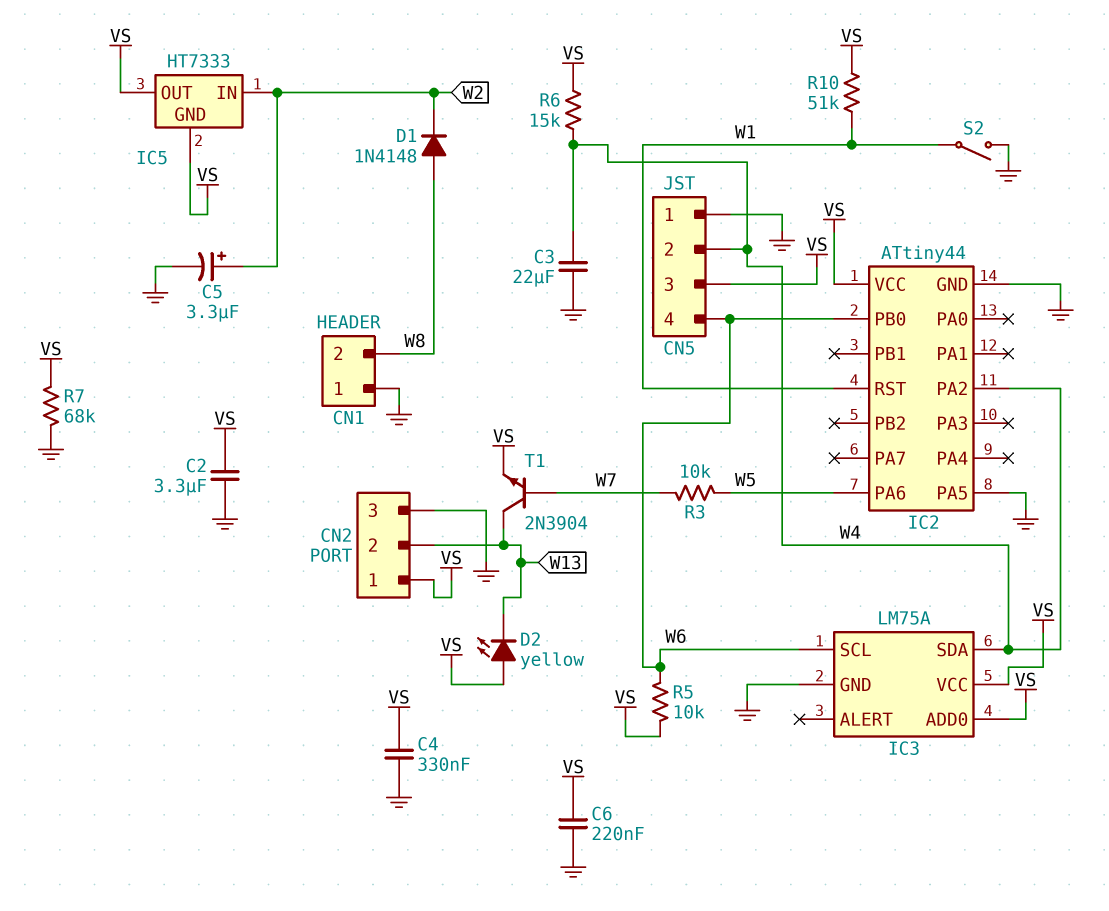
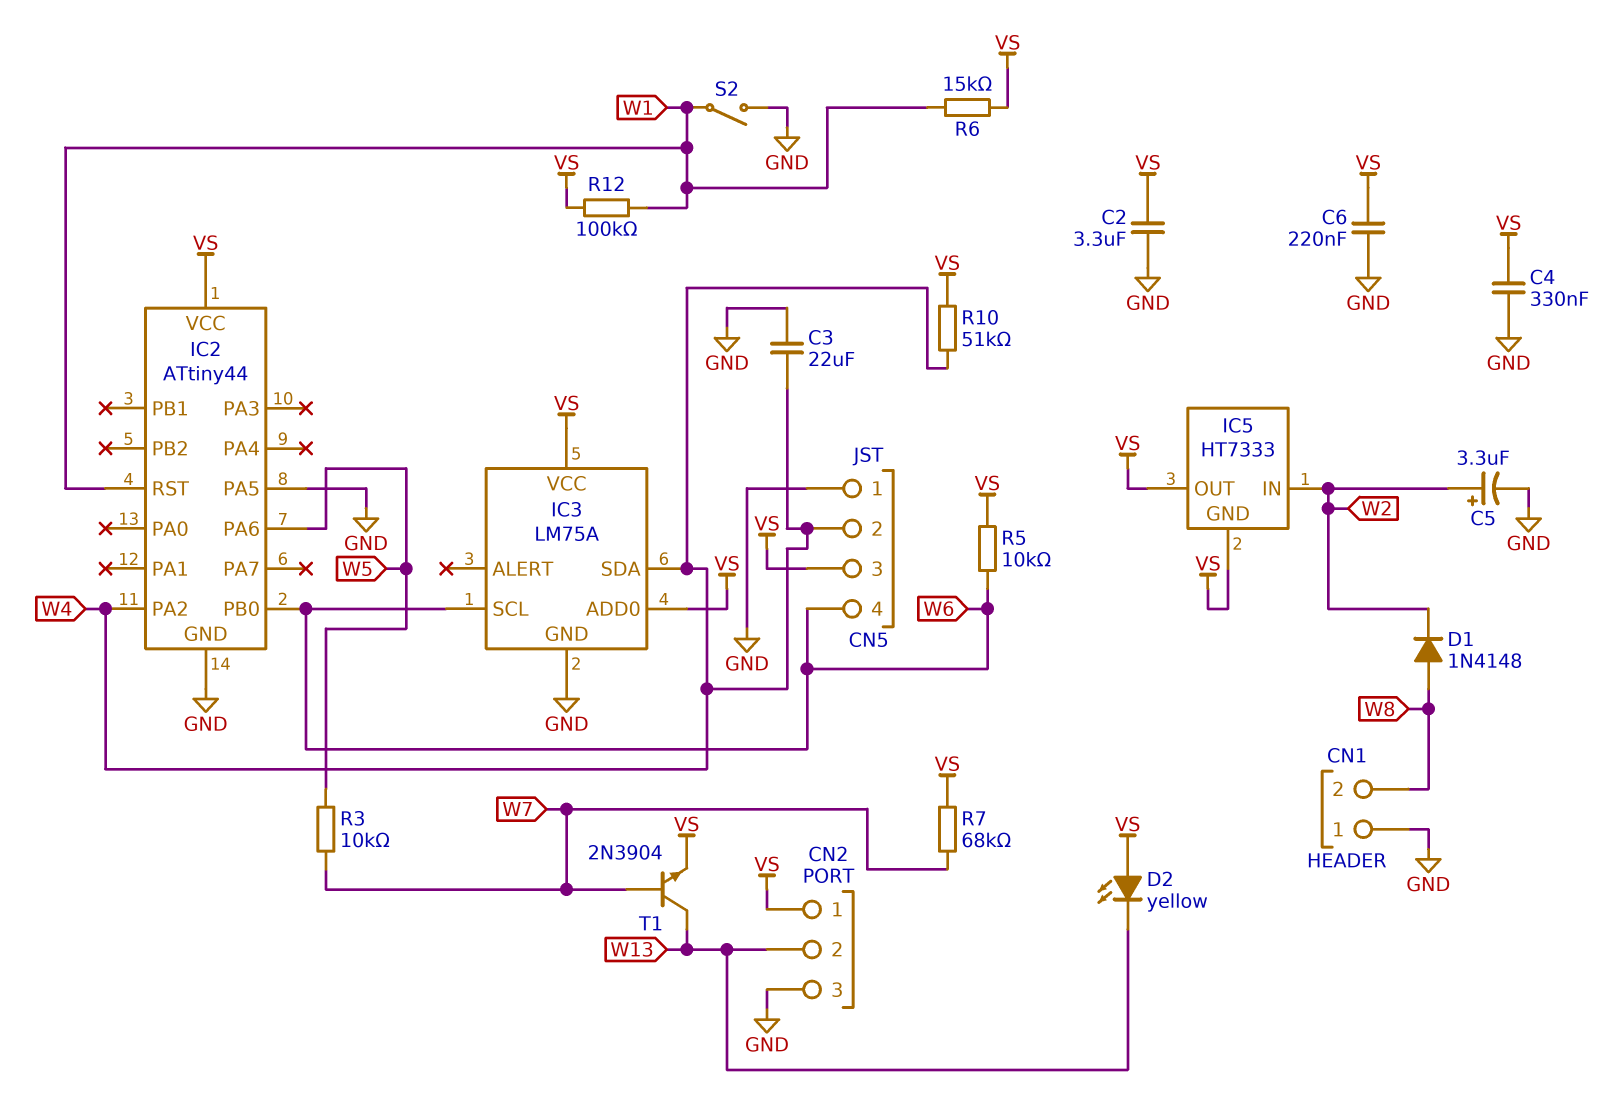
R6: 15k (VS, W4) -> 15k (VS, W1)
R7: 68k (GND, VS) -> 68k (VS, W7)
R10: 51k (VS, W1) -> 51k (VS, W4)
R12: none -> 100k (VS, W1)

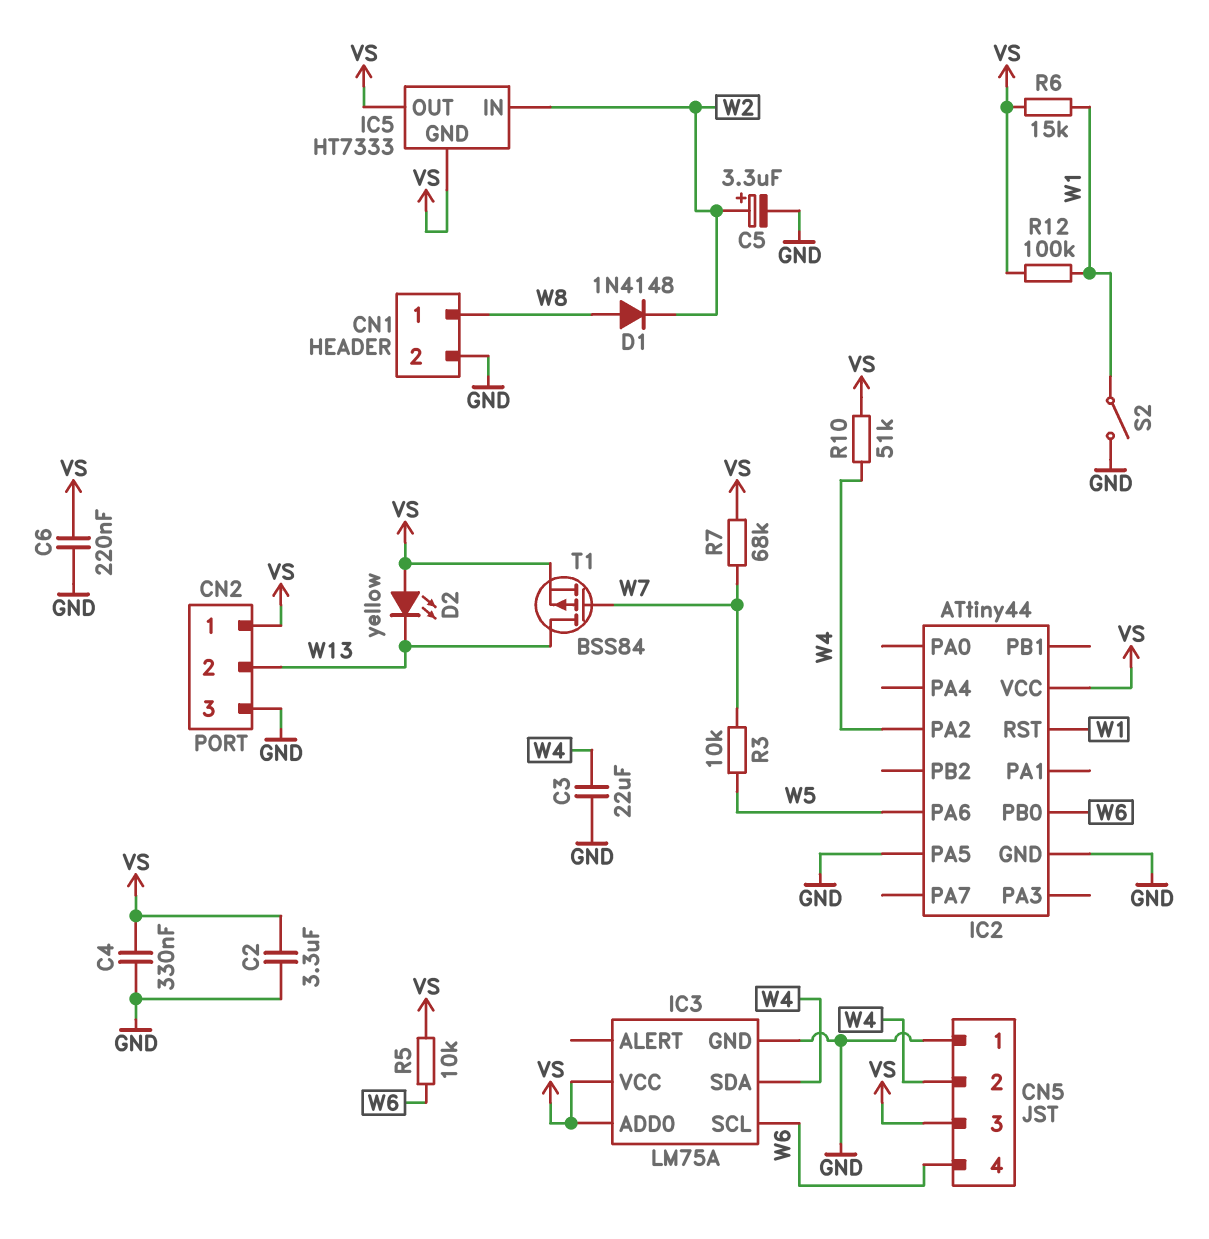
CN1 pin 1: GND -> W8
CN1 pin 2: W8 -> GND
T1: NPN 2N3904 (B W7, C W13, E VS) -> PMOS BSS84 (G W7, D W13, S VS)

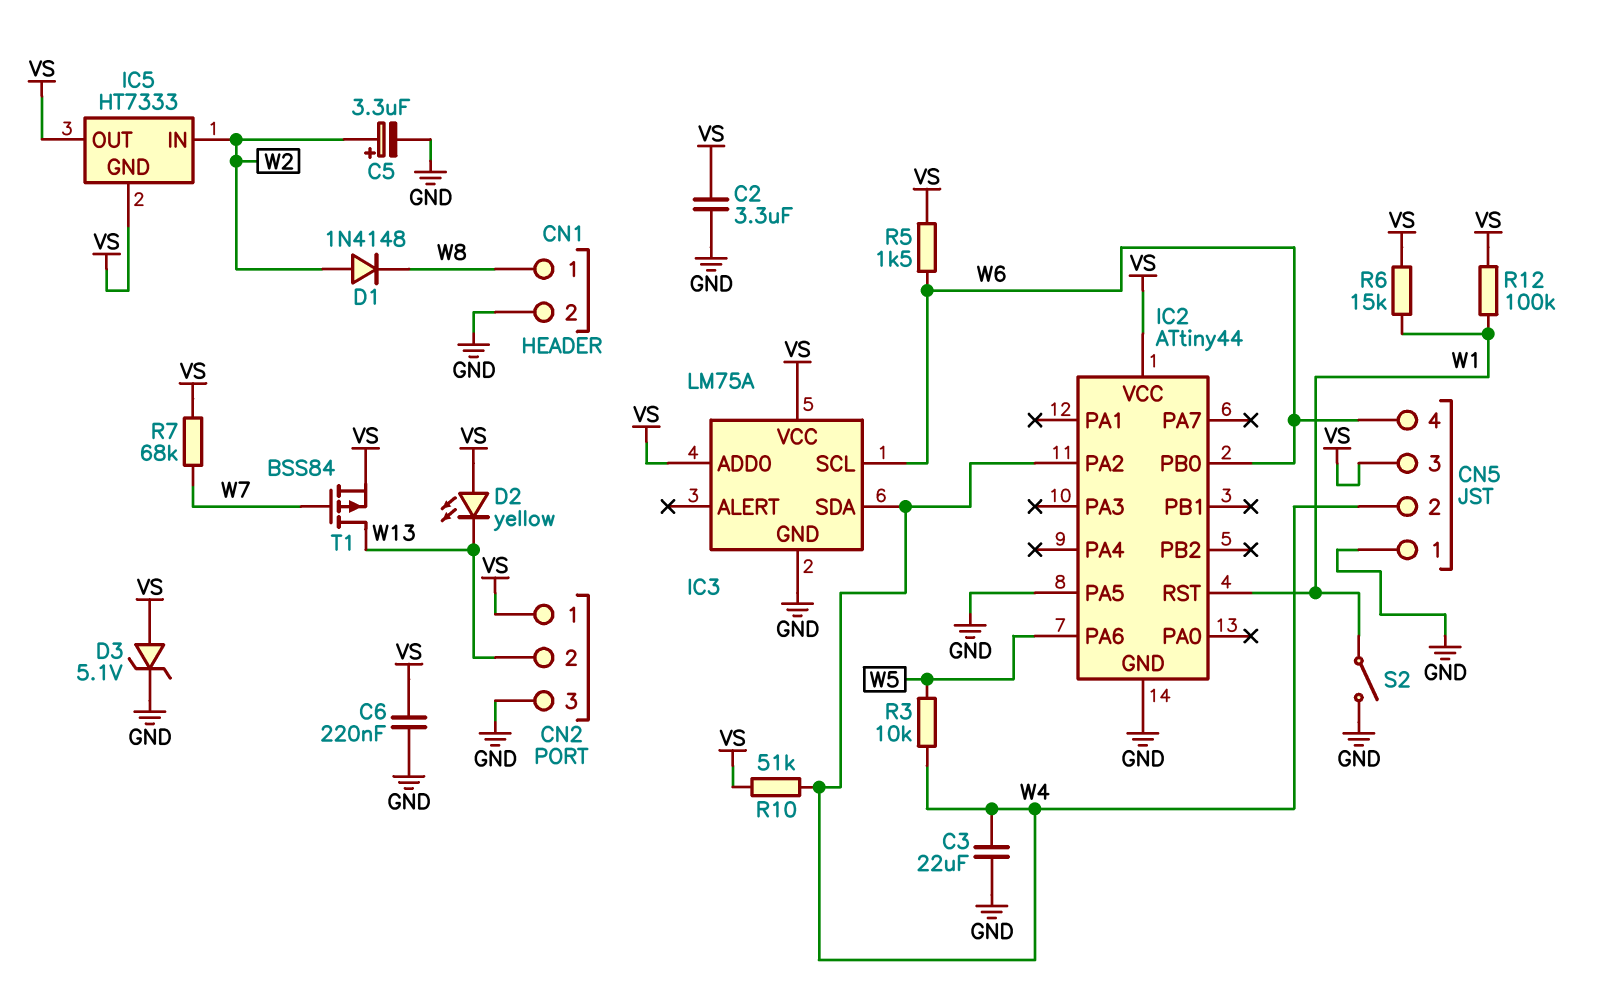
C4: 330nF (GND, VS) -> none
D1: diode 1N4148 (A W8, K W2) -> diode 1N4148 (A W2, K W8)
D3: none -> zener 5.1V (A VS, K GND)
R3: 10k (W5, W7) -> 10k (W4, W5)
R5: 10k (VS, W6) -> 1.5k (VS, W6)

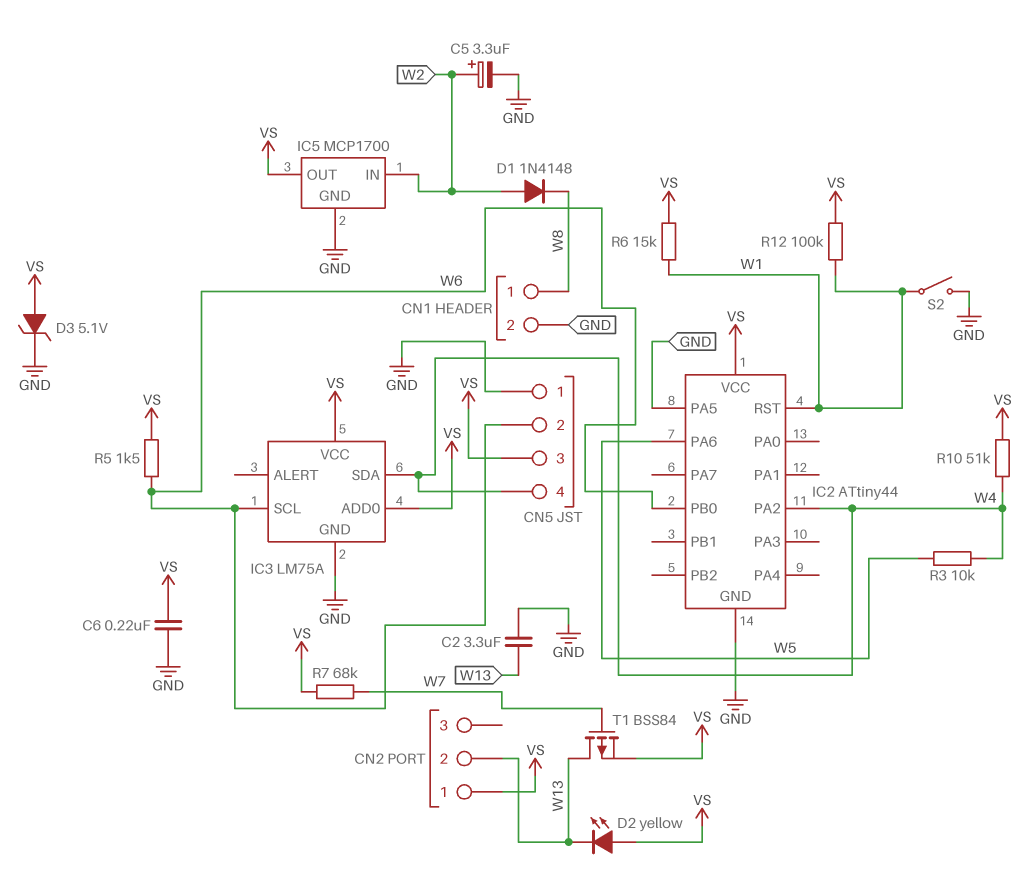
C2: 3.3uF (GND, VS) -> 3.3uF (GND, W13)
C3: 22uF (GND, W4) -> none
CN2 pin 3: GND -> none
CN5 pin 2: W4 -> W6
CN5 pin 4: W6 -> W4
IC5: HT7333 -> MCP1700
IC5 pin GND: VS -> GND

